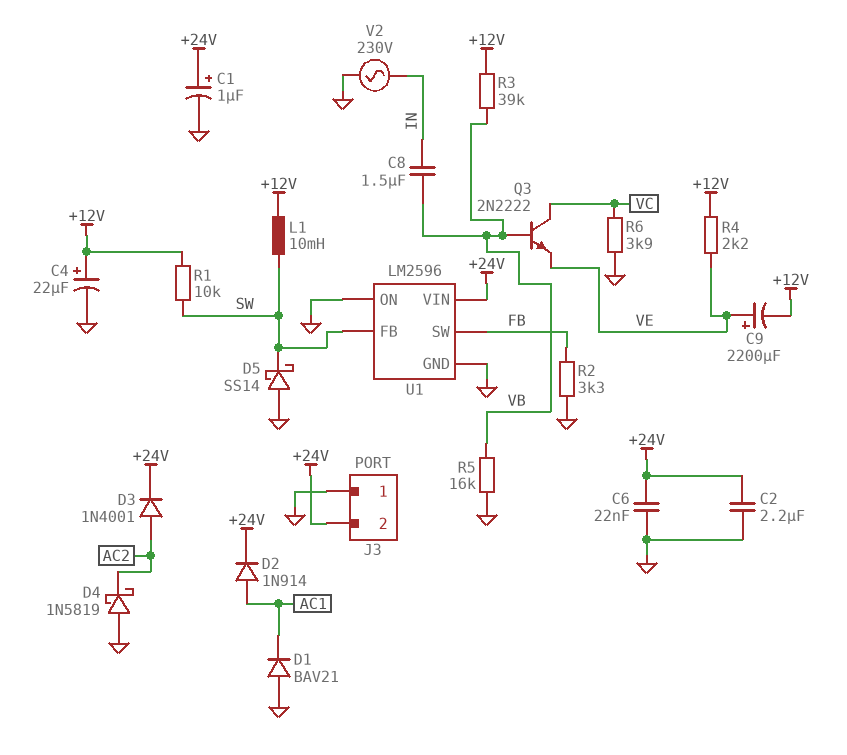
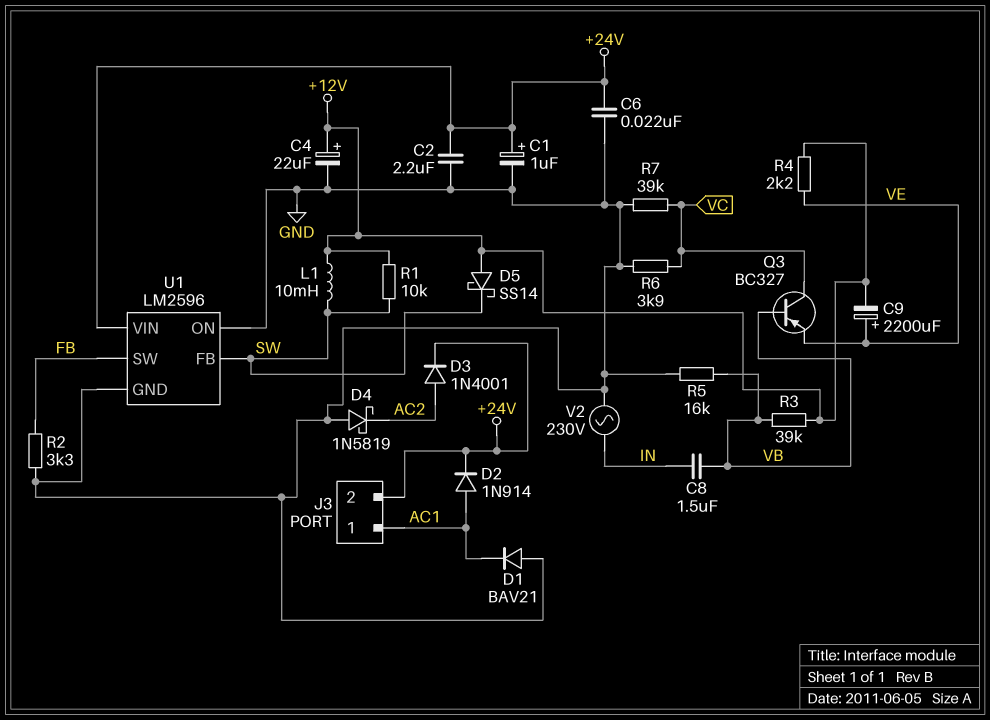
D5: schottky SS14 (A GND, K SW) -> schottky SS14 (A +12V, K SW)
J3 pin 1: GND -> AC1
Q3: NPN 2N2222 (B VB, C VC, E VE) -> PNP BC327 (B VB, C VC, E VE)
R7: none -> 39k (GND, VC)

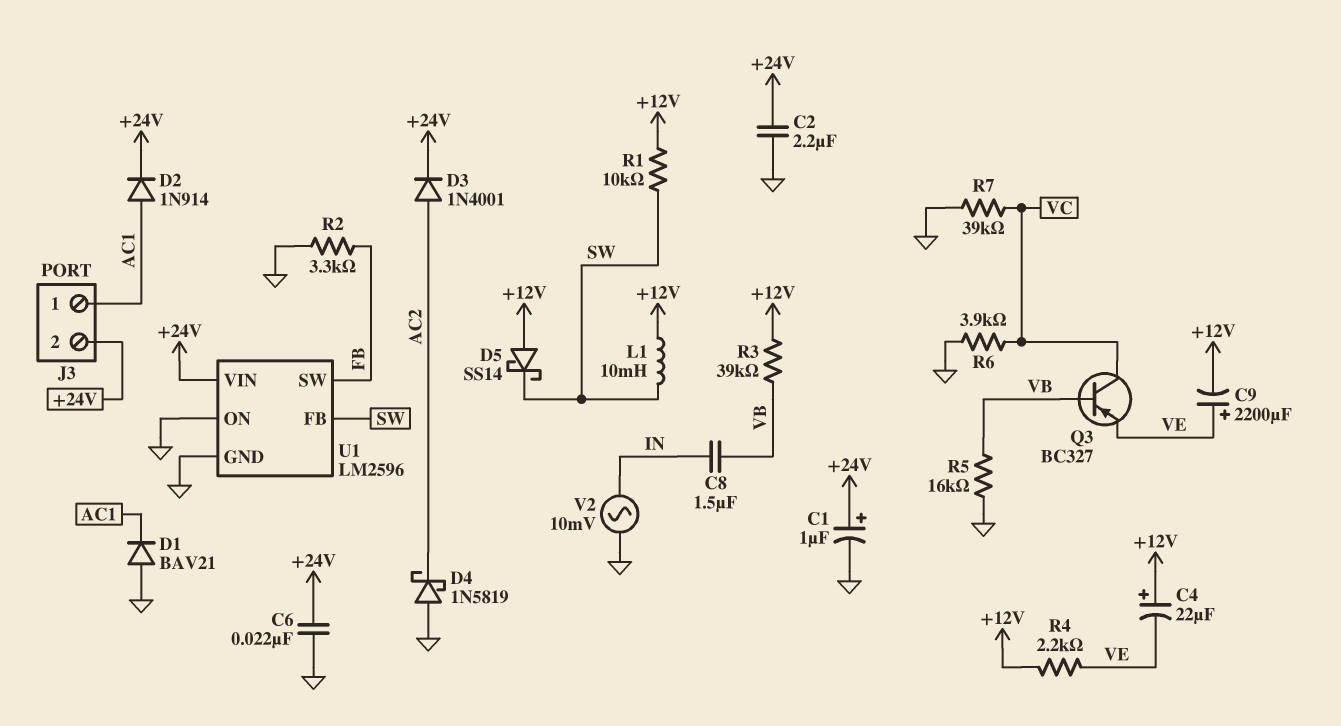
C4: 22uF (plus +12V, minus GND) -> 22uF (plus +12V, minus VE)
V2: AC 230V (GND, IN) -> AC 10mV (GND, IN)

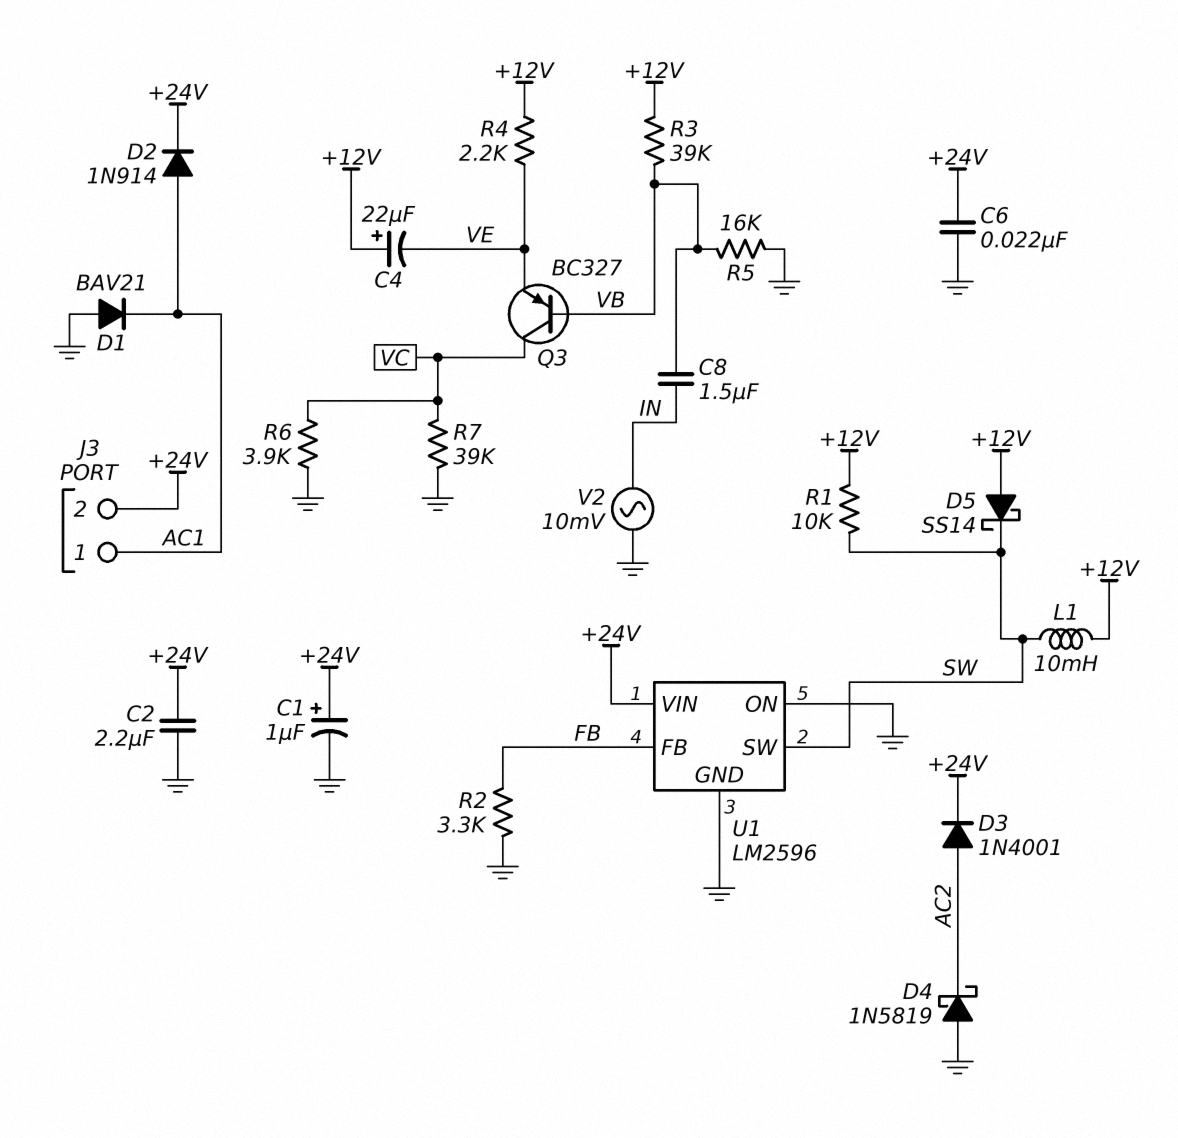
C9: 2200uF (plus VE, minus +12V) -> none
U1 pin FB: SW -> FB
U1 pin SW: FB -> SW

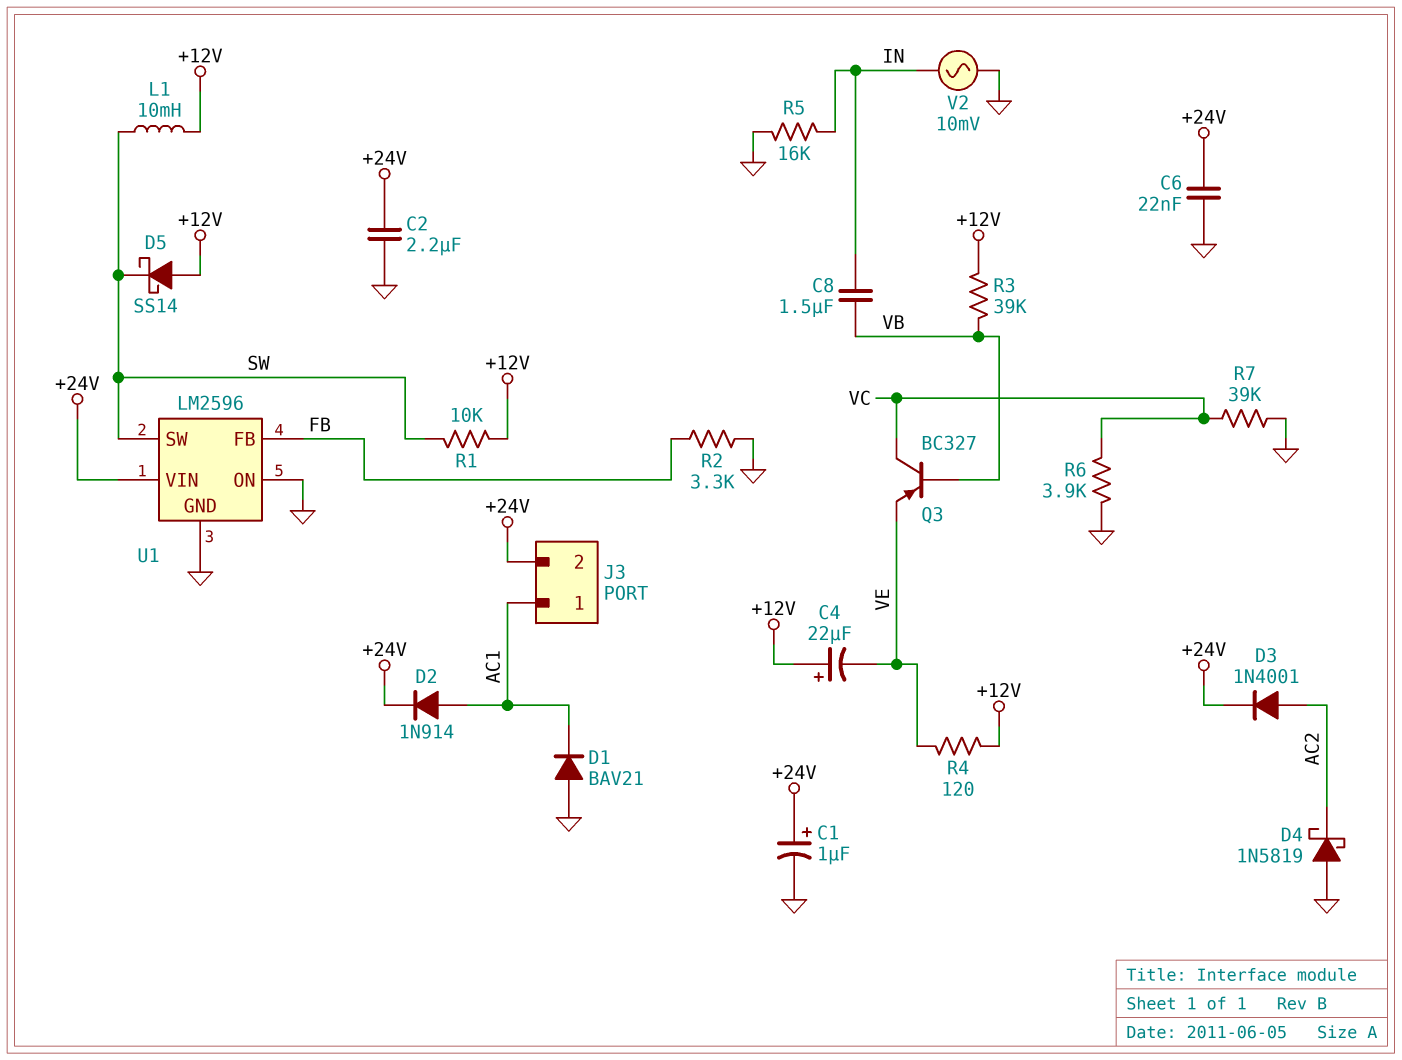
R4: 2.2k (+12V, VE) -> 120 (+12V, VE)
R5: 16k (GND, VB) -> 16k (GND, IN)

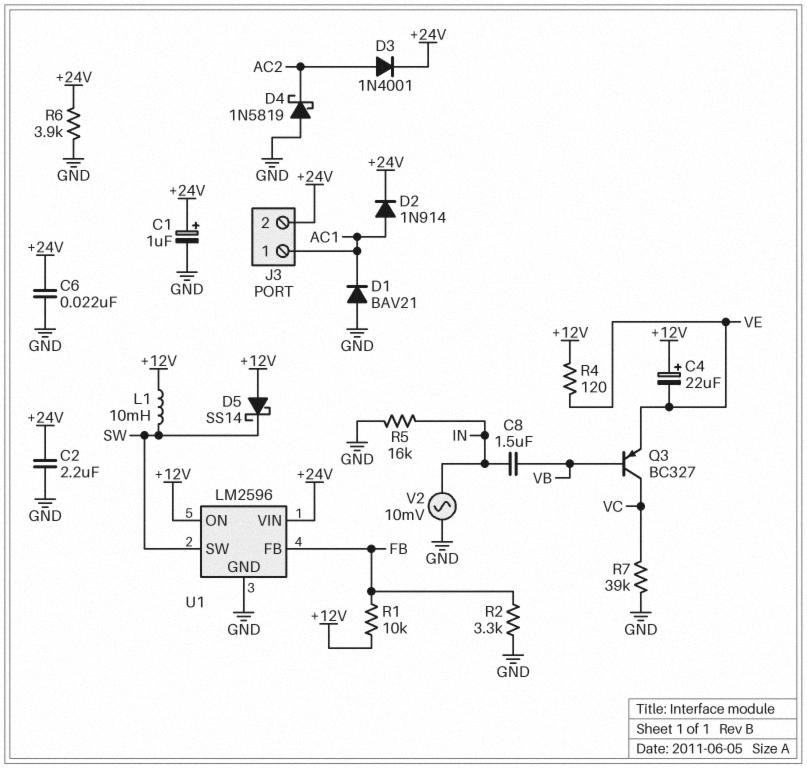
R1: 10k (+12V, SW) -> 10k (+12V, FB)
R3: 39k (+12V, VB) -> none
R6: 3.9k (GND, VC) -> 3.9k (+24V, GND)
U1 pin ON: GND -> +12V

